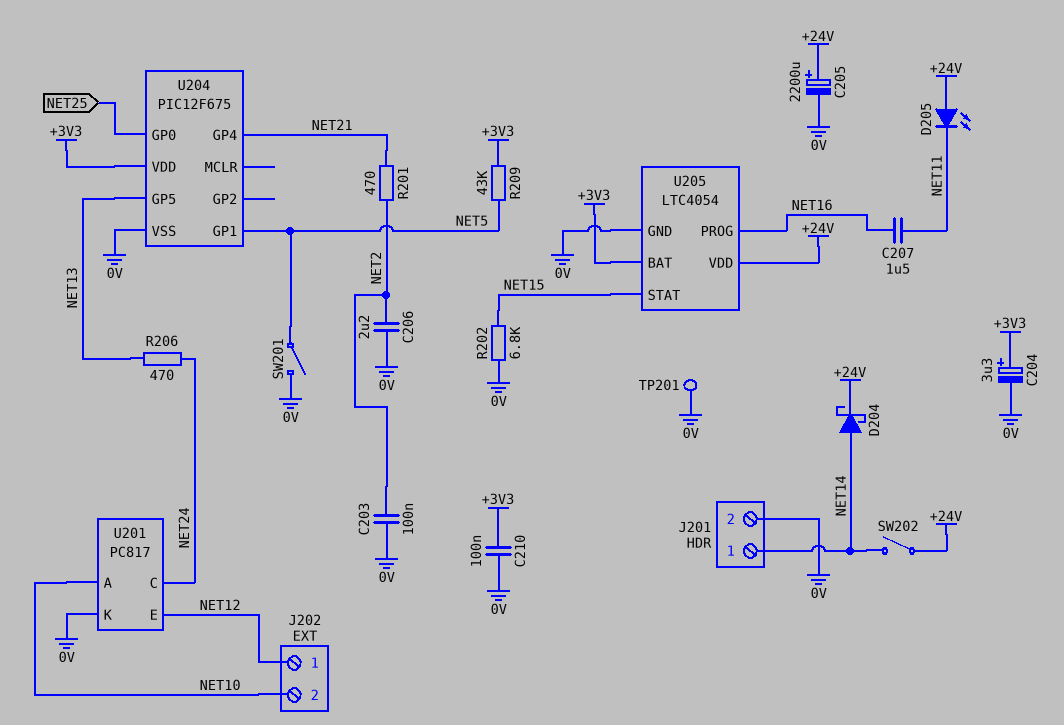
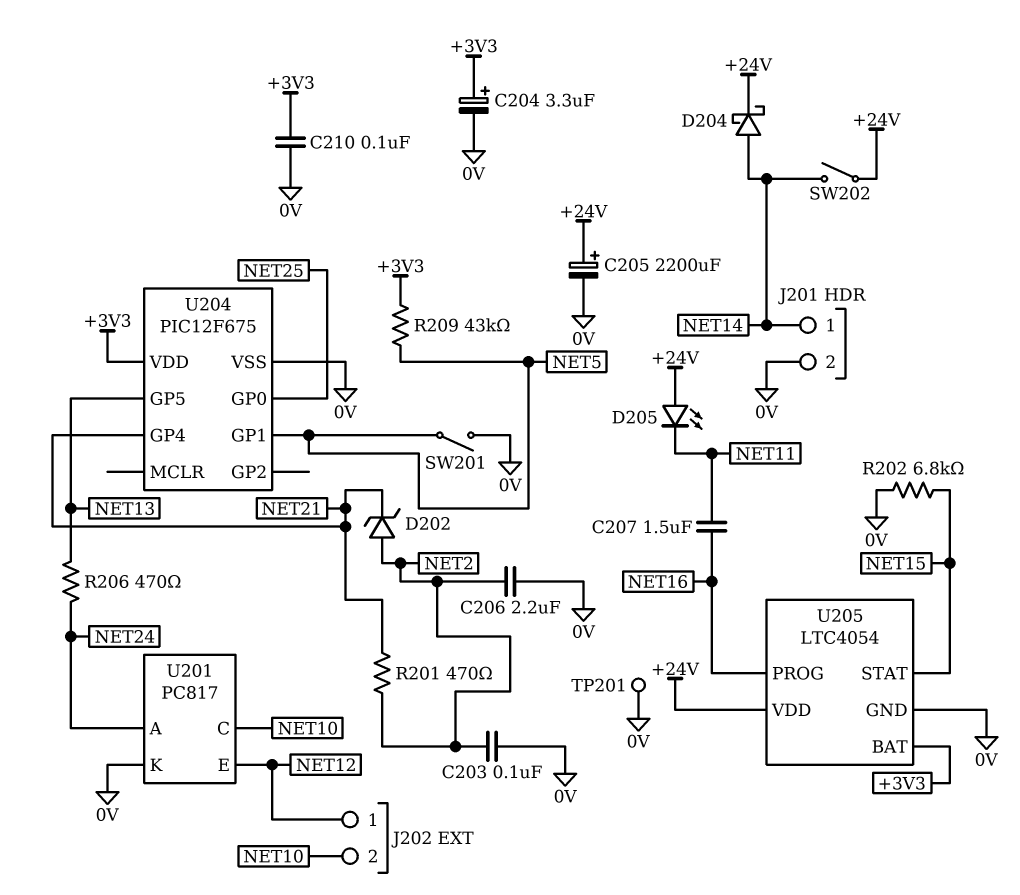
D202: none -> zener (A NET2, K NET21)
U201 pin A: NET10 -> NET24
U201 pin C: NET24 -> NET10

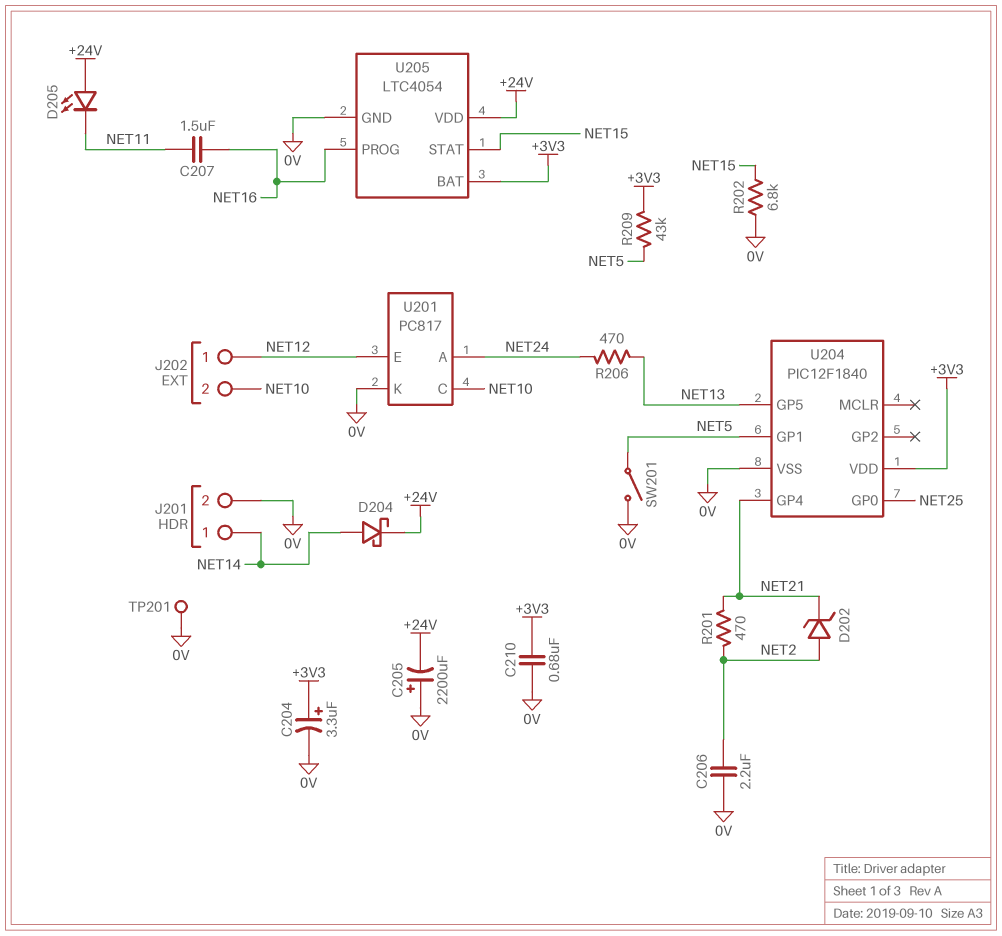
C203: 100nF (0V, NET2) -> none
C205: 2200uF (plus +24V, minus 0V) -> 2200uF (plus 0V, minus +24V)
C210: 100nF (+3V3, 0V) -> 680nF (+3V3, 0V)
SW202: switch (+24V, NET14) -> none
U204: PIC12F675 -> PIC12F1840

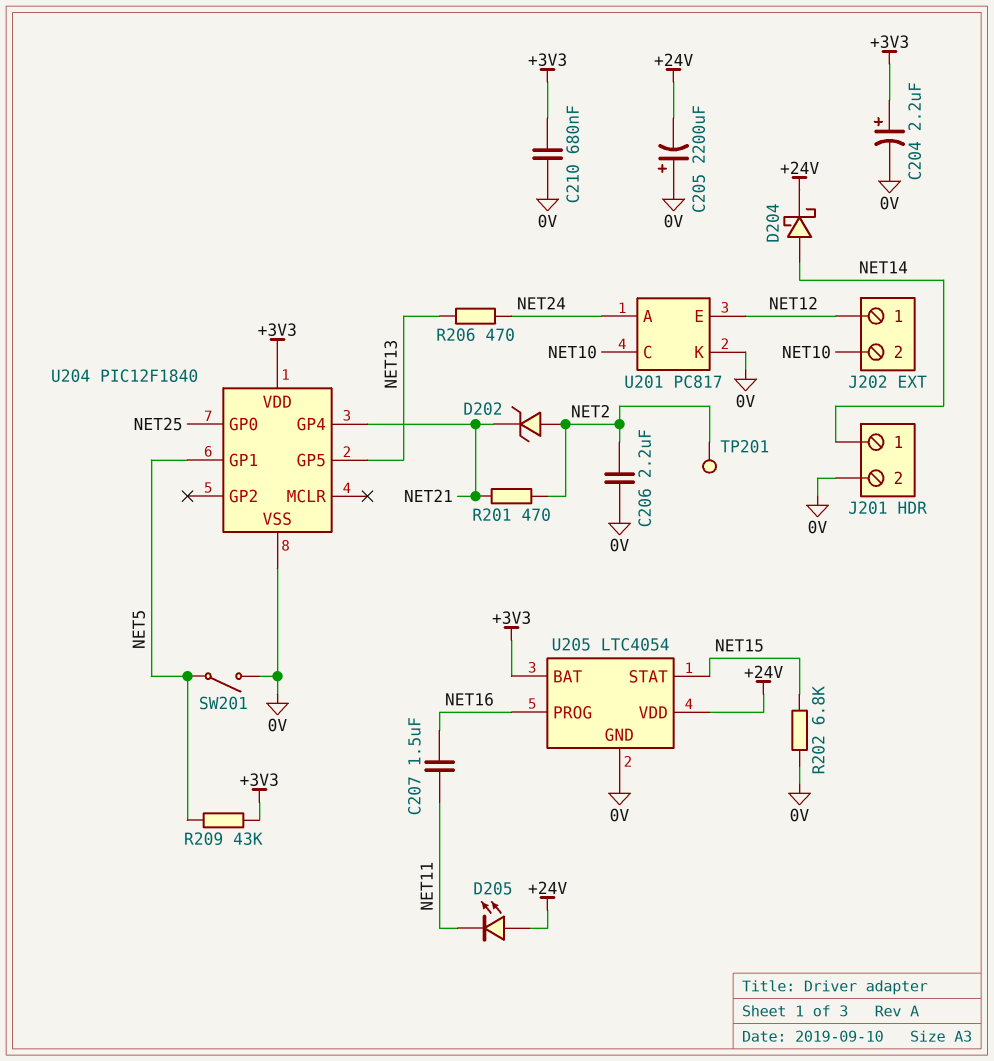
C204: 3.3uF (plus +3V3, minus 0V) -> 2.2uF (plus +3V3, minus 0V)
TP201: test point (0V) -> test point (NET2)

